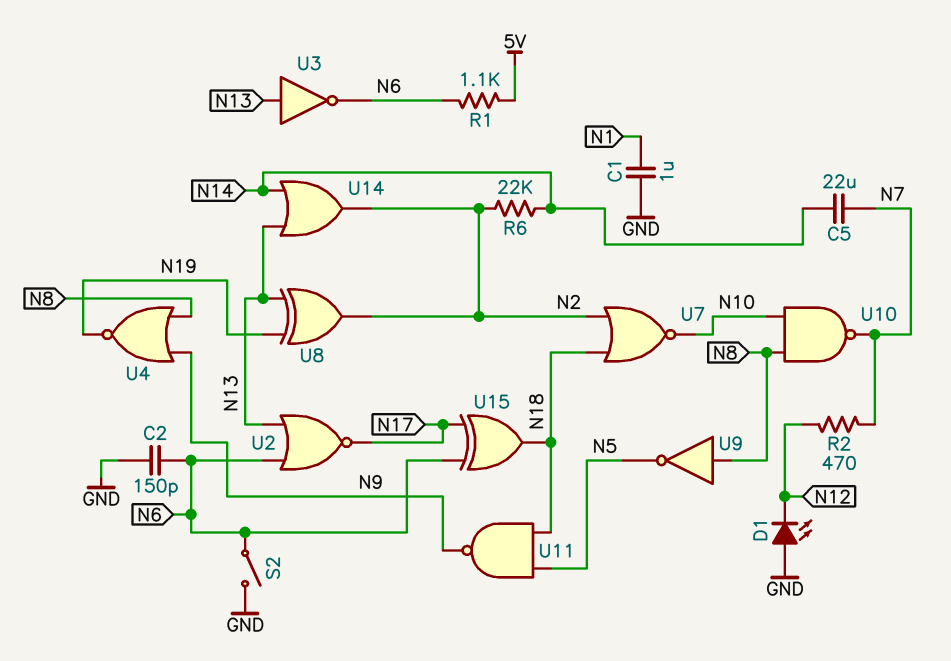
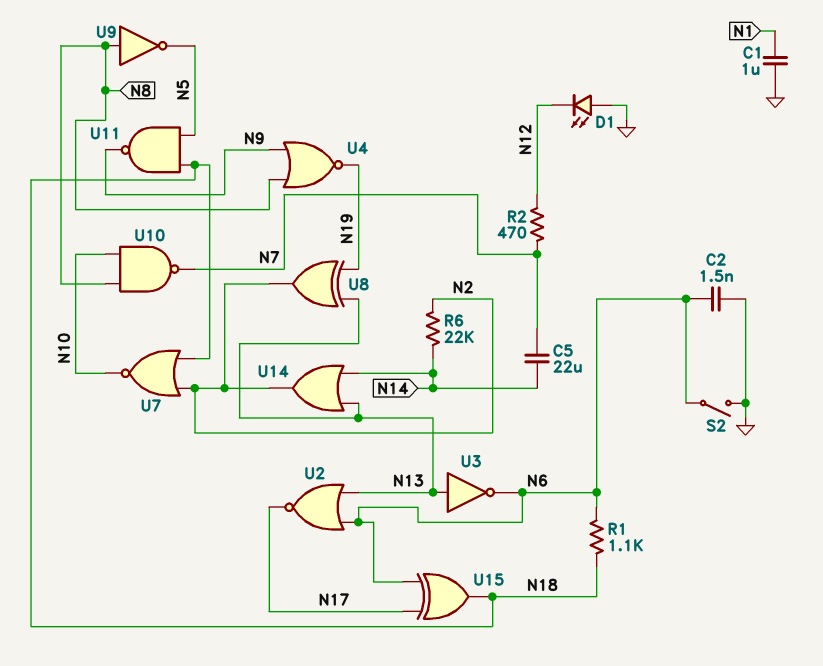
C2: 150pF (GND, N6) -> 1.5nF (GND, N6)
R1: 1.1k (5V, N6) -> 1.1k (N6, N18)

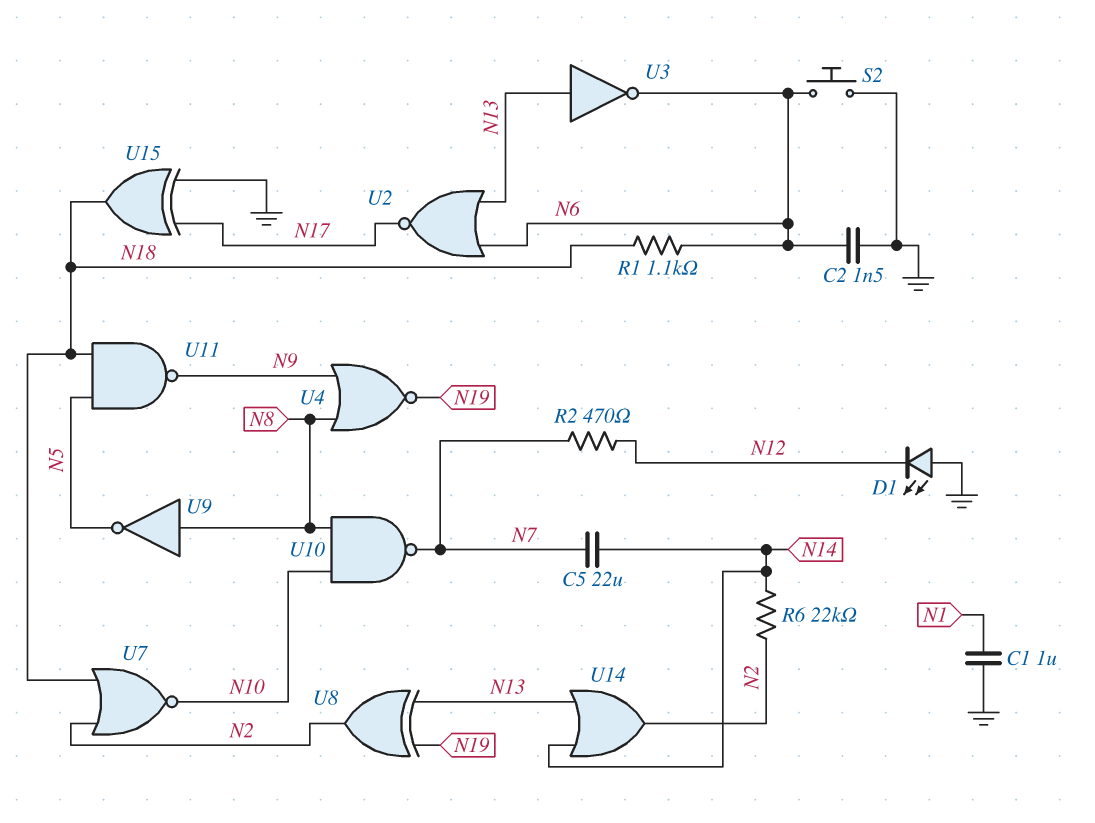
S2: switch (GND, N6) -> button (GND, N6)
U15: XOR (in N6, in N17, out N18) -> XOR (in GND, in N17, out N18)

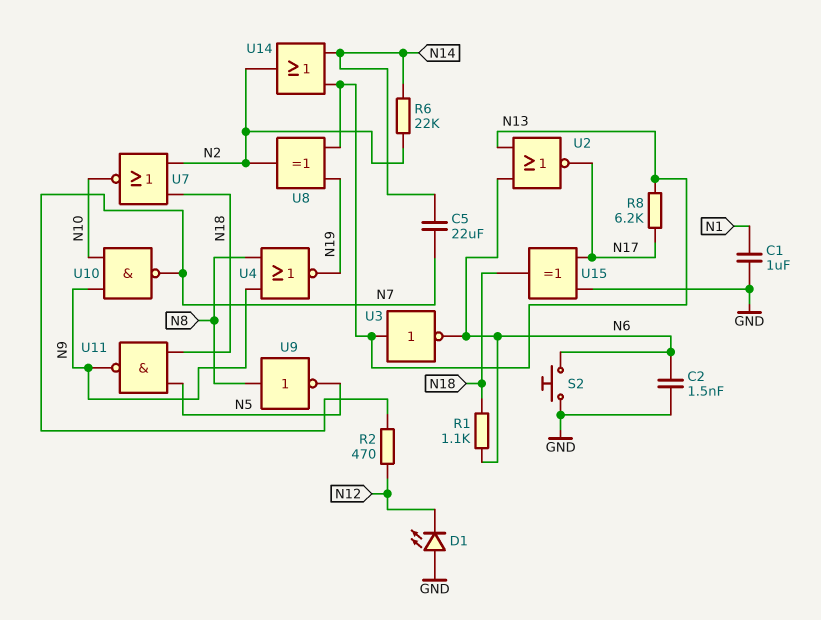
R8: none -> 6.2k (N13, N17)
U10: NAND (in N8, in N10, out N7) -> NAND (in N9, in N10, out N7)

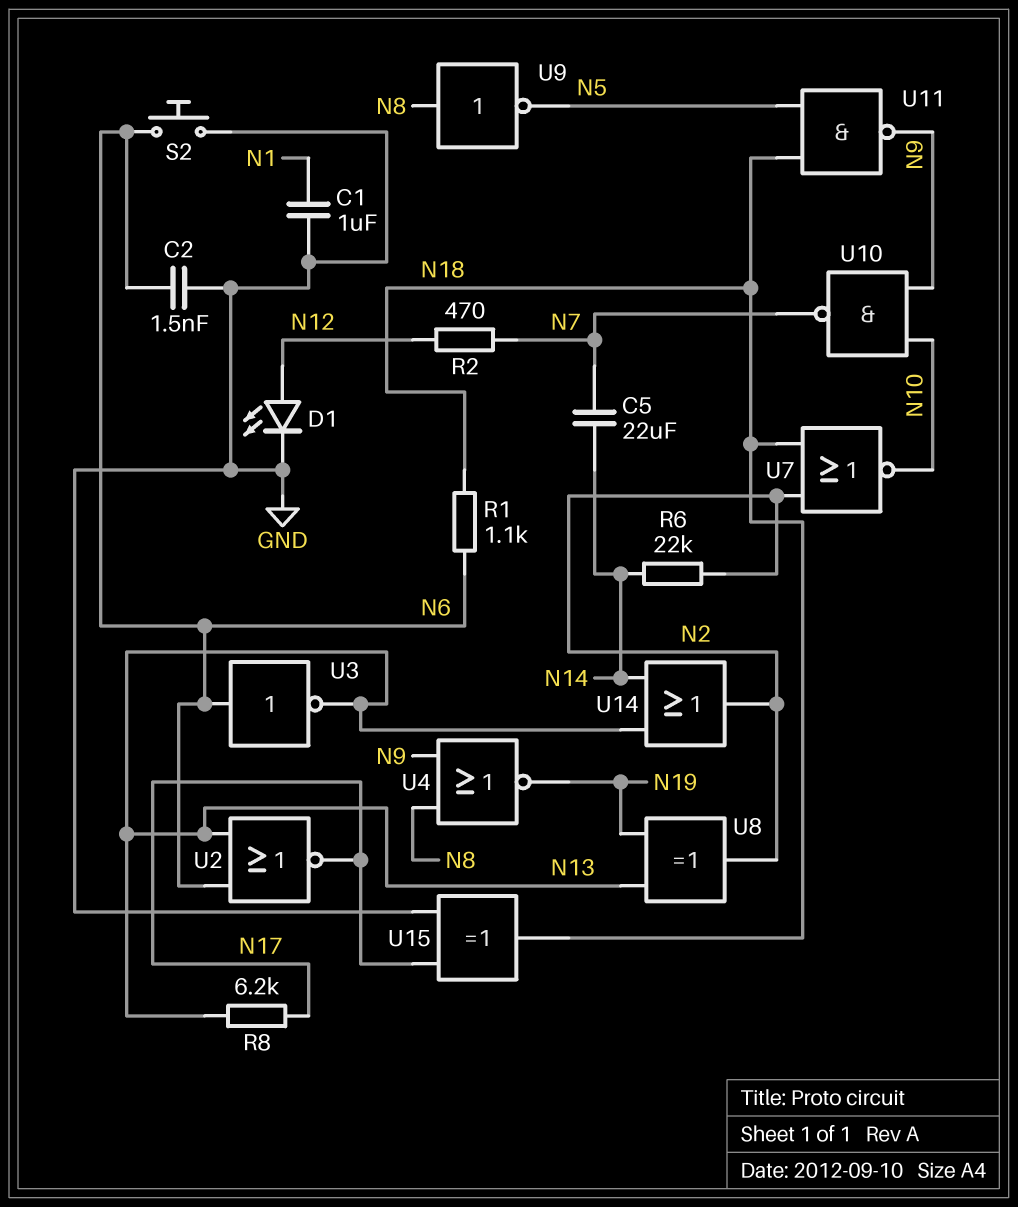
D1: LED (A GND, K N12) -> LED (A N12, K GND)
U3: NOT (in N13, out N6) -> NOT (in N6, out N13)

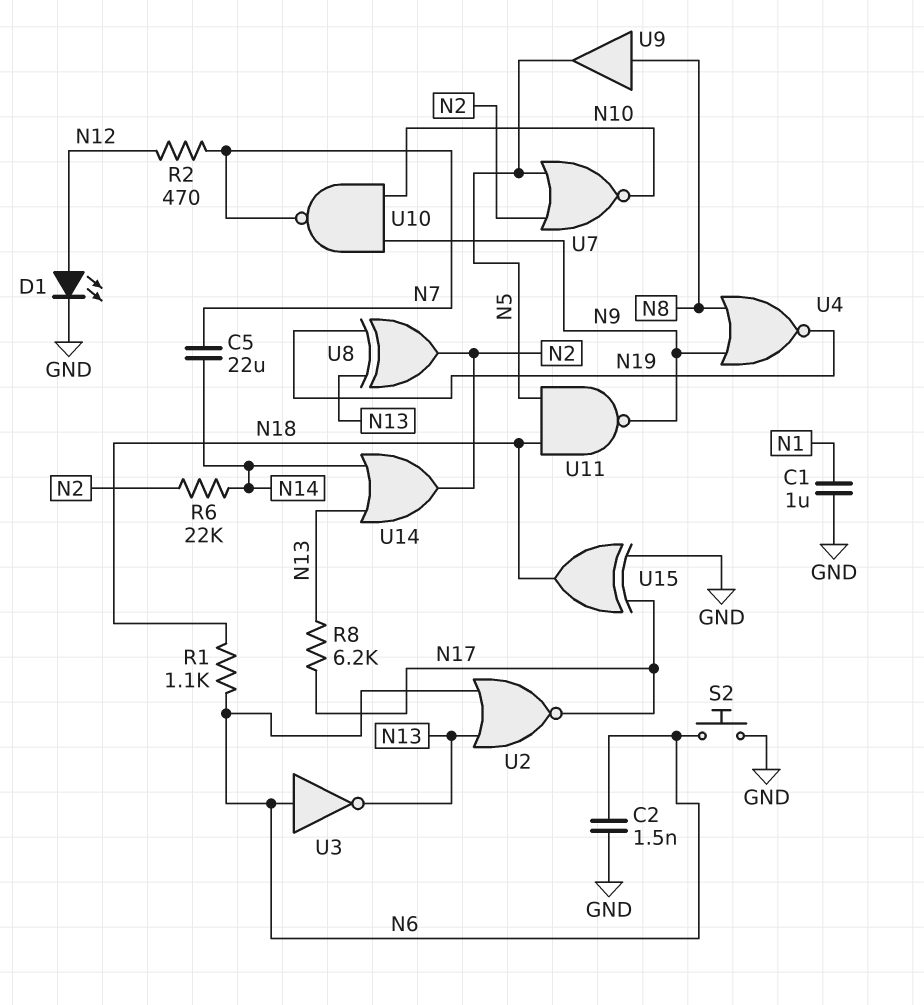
U7: NOR (in N2, in N18, out N10) -> NOR (in N2, in N5, out N10)
U9: NOT (in N8, out N5) -> buffer (in N8, out N5)

